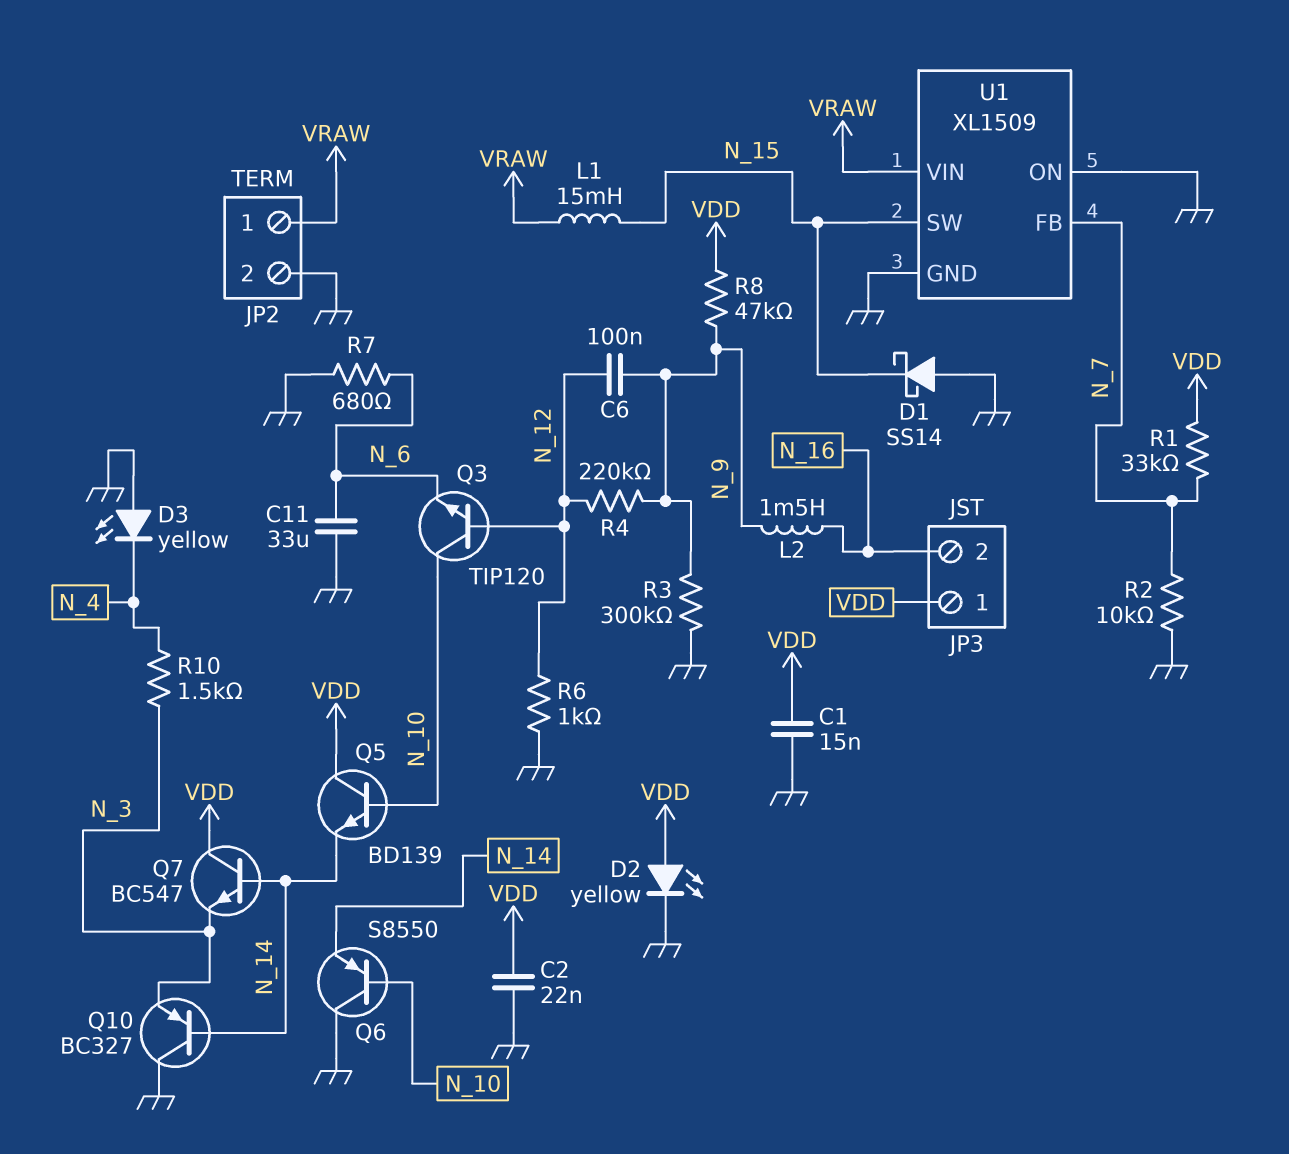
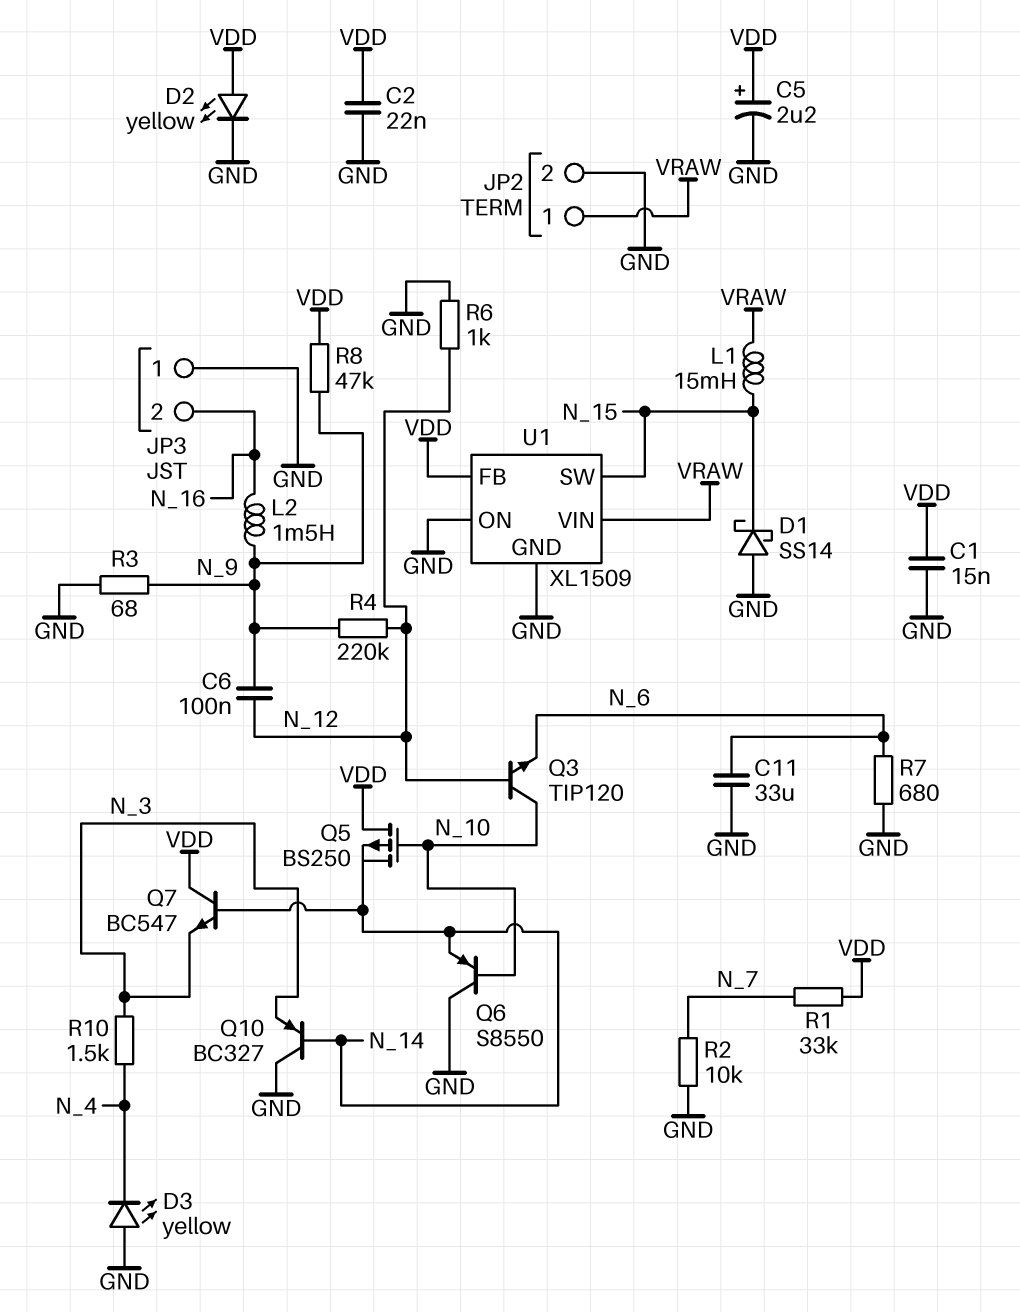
C5: none -> 2.2uF (plus VDD, minus GND)
JP3 pin 1: VDD -> GND
Q5: NPN BD139 (B N_10, C VDD, E N_14) -> PMOS BS250 (G N_10, D VDD, S N_14)
R3: 300k (GND, N_9) -> 68 (GND, N_9)
U1 pin FB: N_7 -> VDD

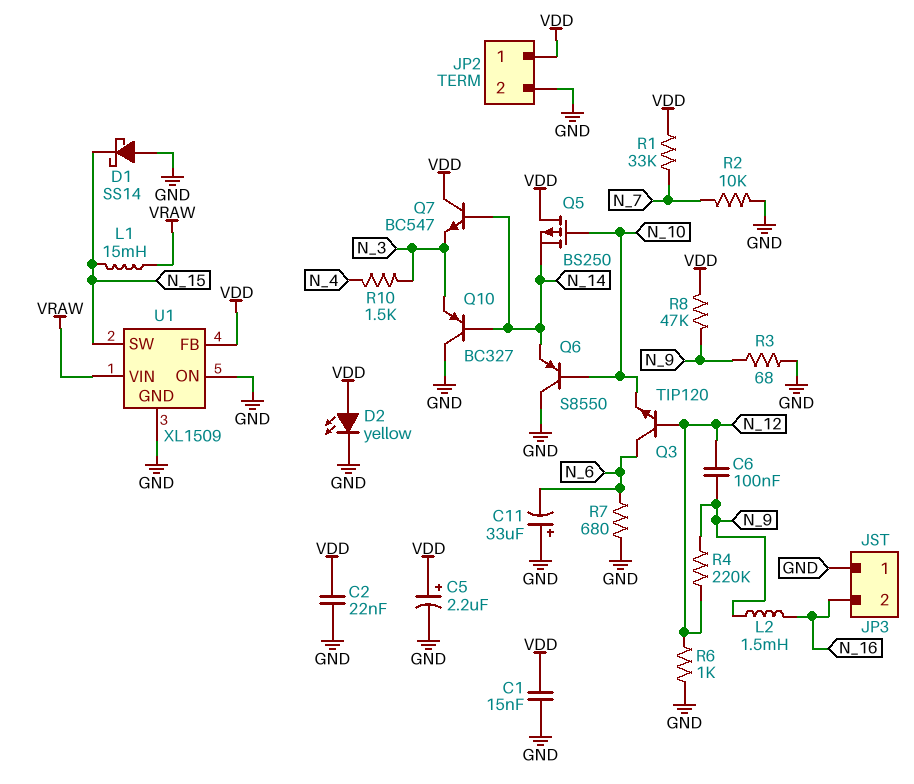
C11: 33uF (GND, N_6) -> 33uF (plus GND, minus N_6)
D3: LED yellow (A GND, K N_4) -> none
JP2 pin 1: VRAW -> VDD
Q3: NPN TIP120 (B N_12, C N_10, E N_6) -> NPN TIP120 (B N_12, C N_6, E N_10)

